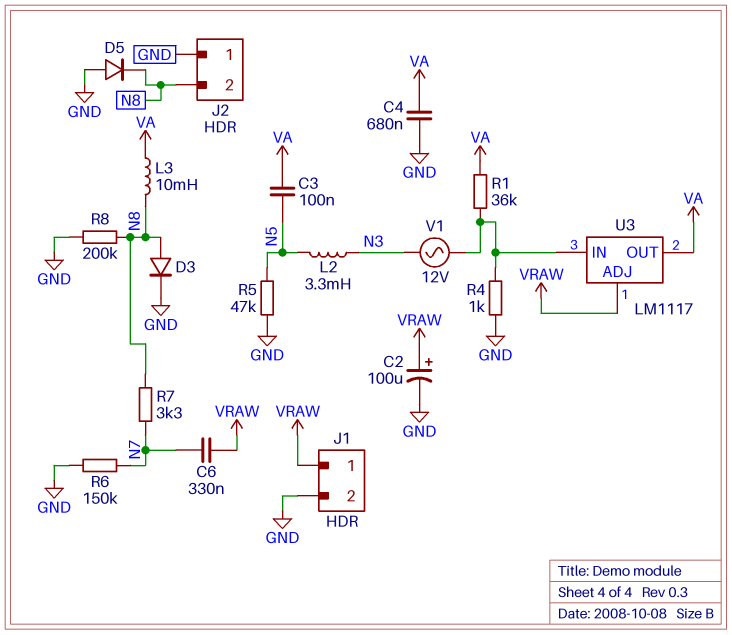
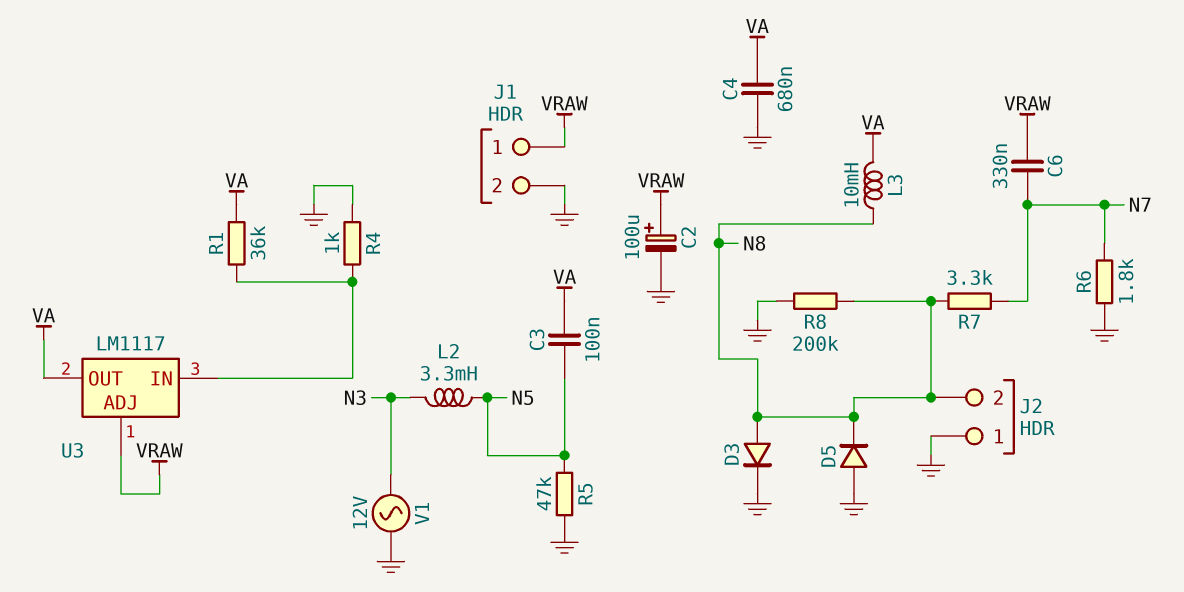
R6: 150k (GND, N7) -> 1.8k (GND, N7)
V1: AC 12V (N3, U3/IN) -> AC 12V (GND, N3)

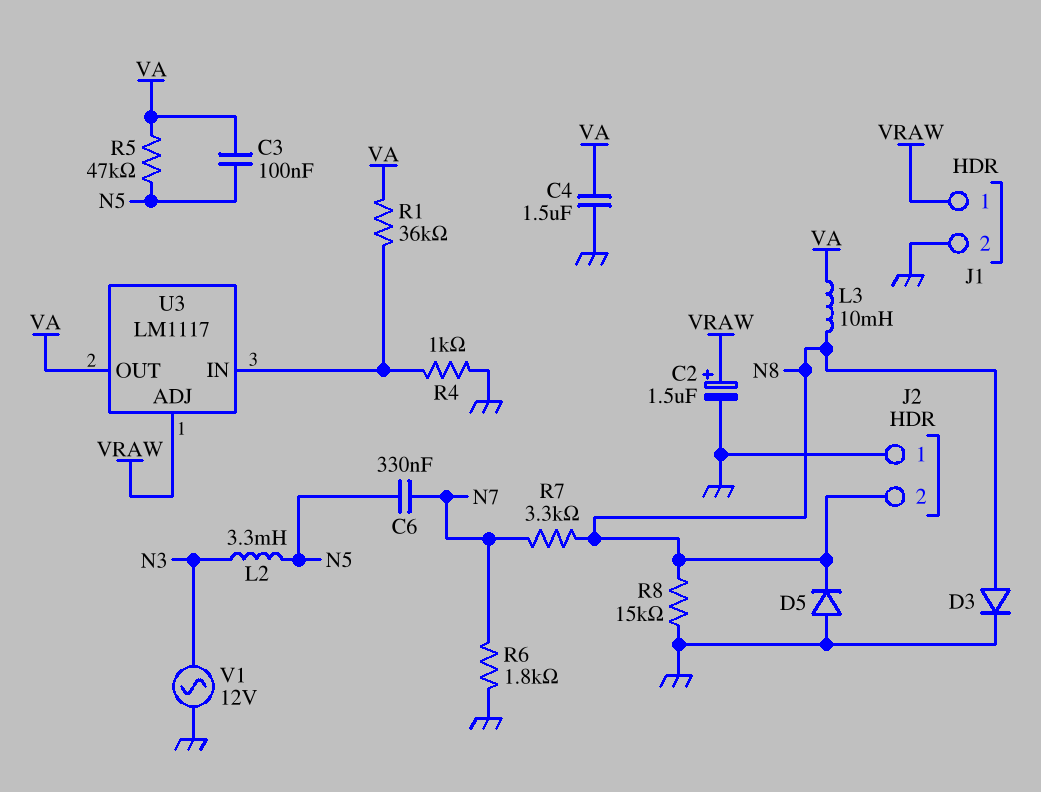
C2: 100uF (plus VRAW, minus GND) -> 1.5uF (plus VRAW, minus GND)
C4: 680nF (GND, VA) -> 1.5uF (GND, VA)
C6: 330nF (N7, VRAW) -> 330nF (N5, N7)
R5: 47k (GND, N5) -> 47k (N5, VA)
R8: 200k (GND, N8) -> 15k (GND, N8)

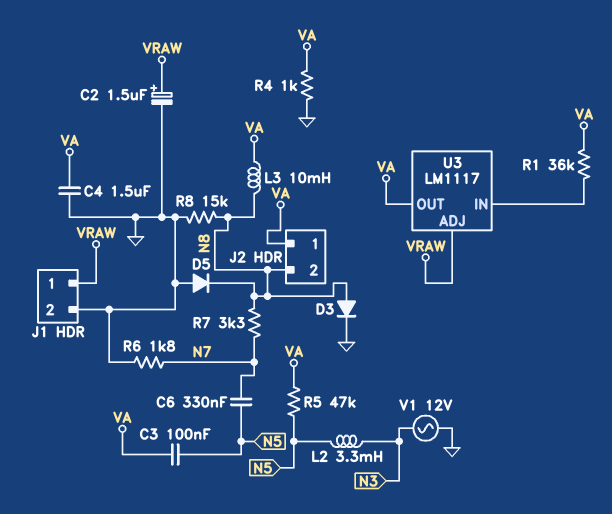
J2 pin 1: GND -> VA
R4: 1k (GND, U3/IN) -> 1k (GND, VA)

